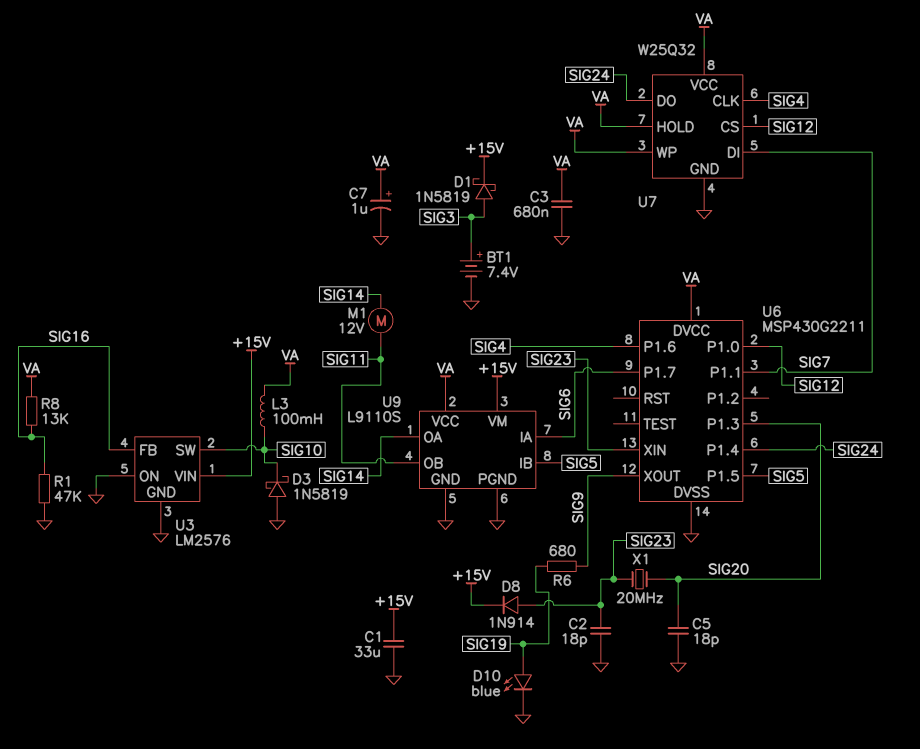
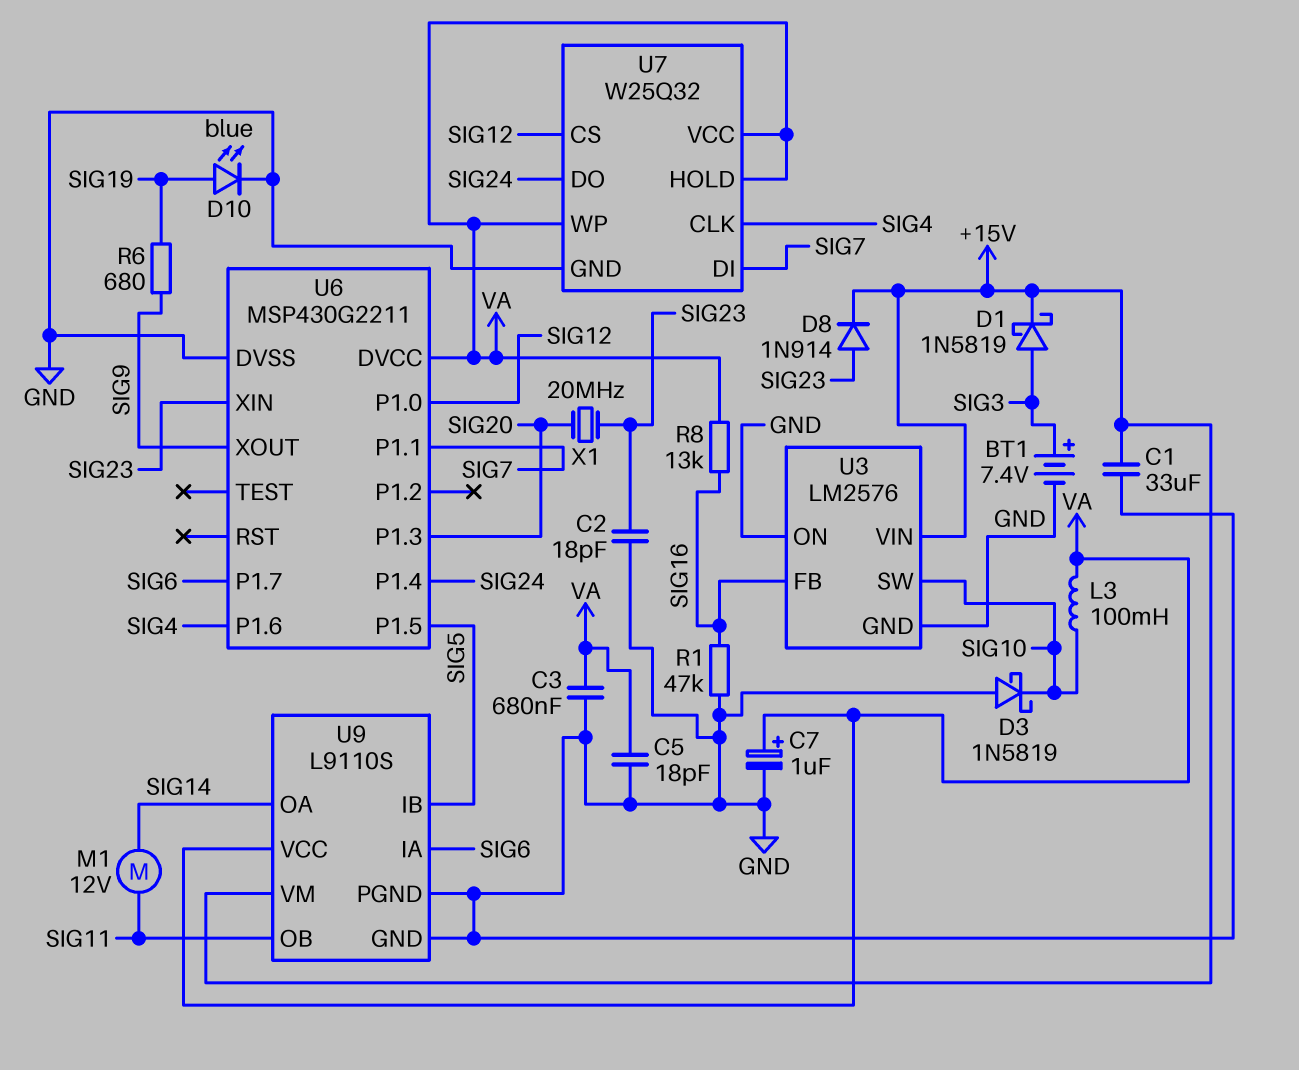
C5: 18pF (GND, SIG20) -> 18pF (GND, VA)

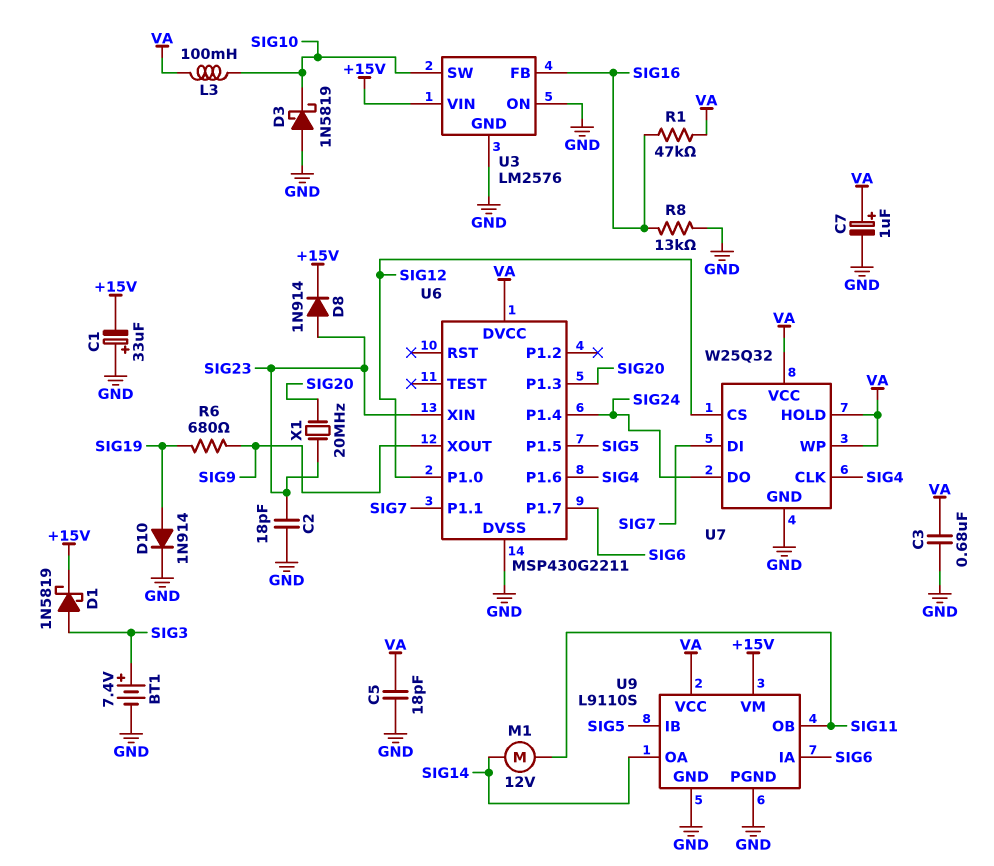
C1: 33uF (+15V, GND) -> 33uF (plus GND, minus +15V)
D10: LED blue (A SIG19, K GND) -> diode 1N914 (A SIG19, K GND)
R1: 47k (GND, SIG16) -> 47k (SIG16, VA)
R8: 13k (SIG16, VA) -> 13k (GND, SIG16)

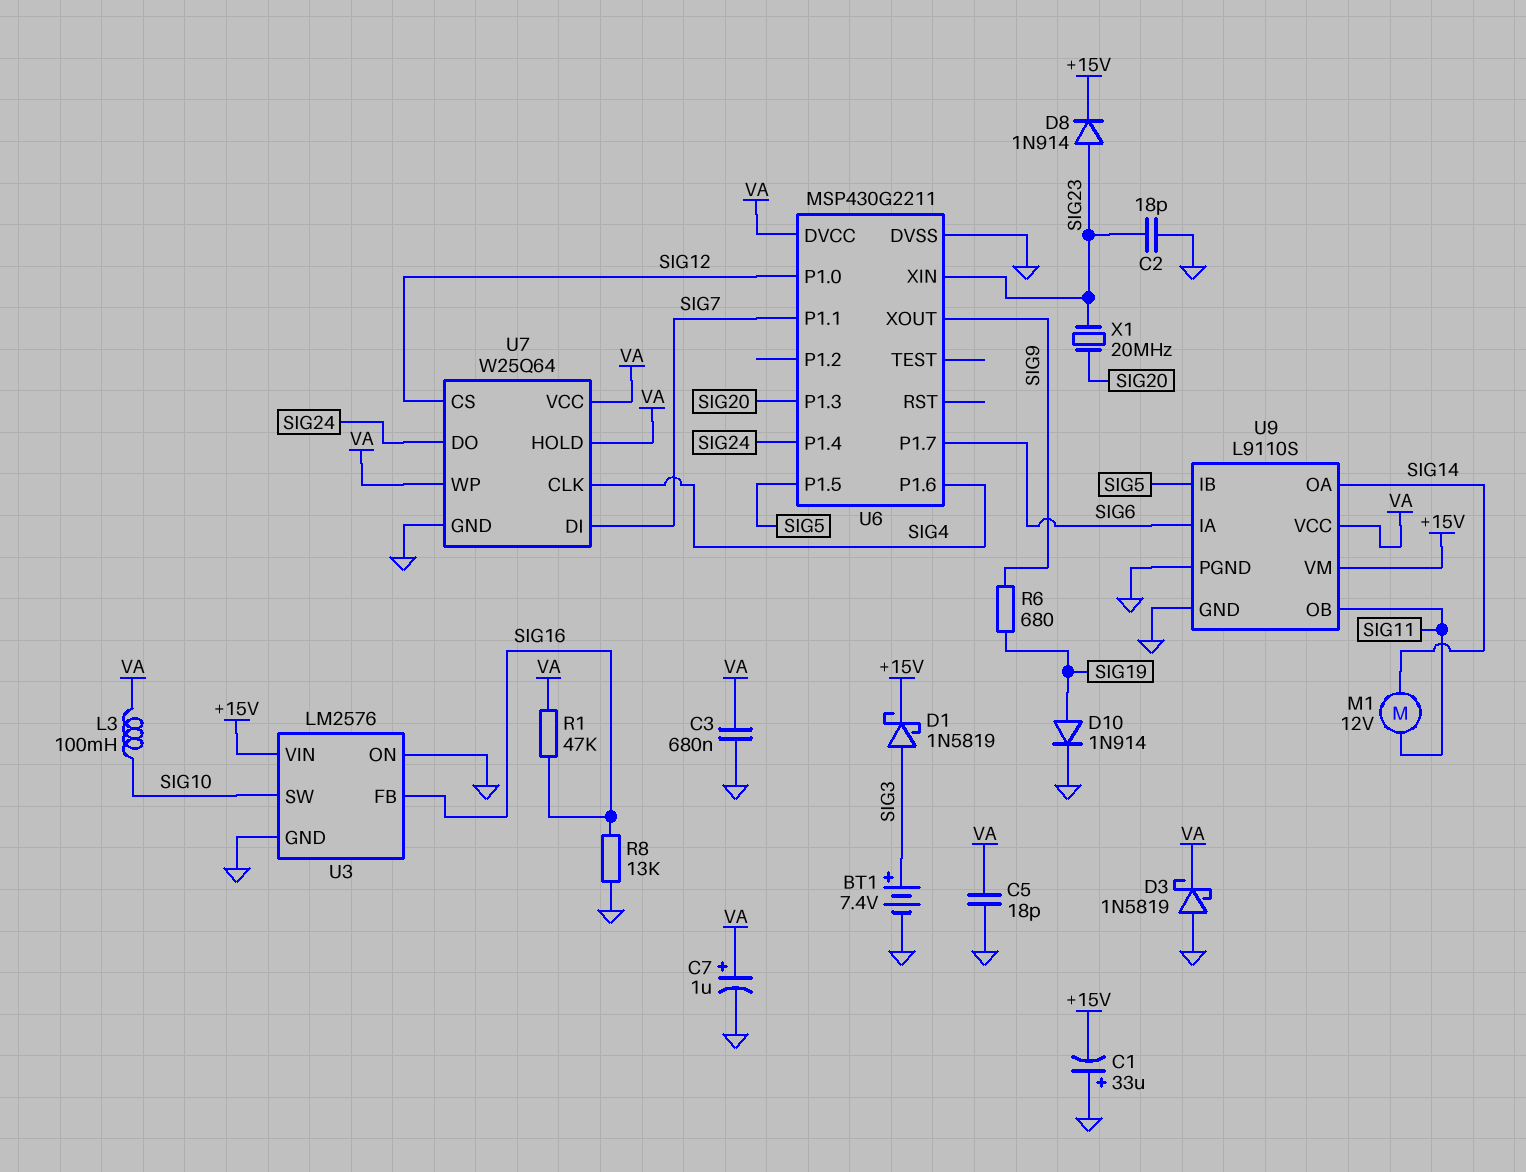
D3: schottky 1N5819 (A GND, K SIG10) -> schottky 1N5819 (A GND, K VA)
U7: W25Q32 -> W25Q64

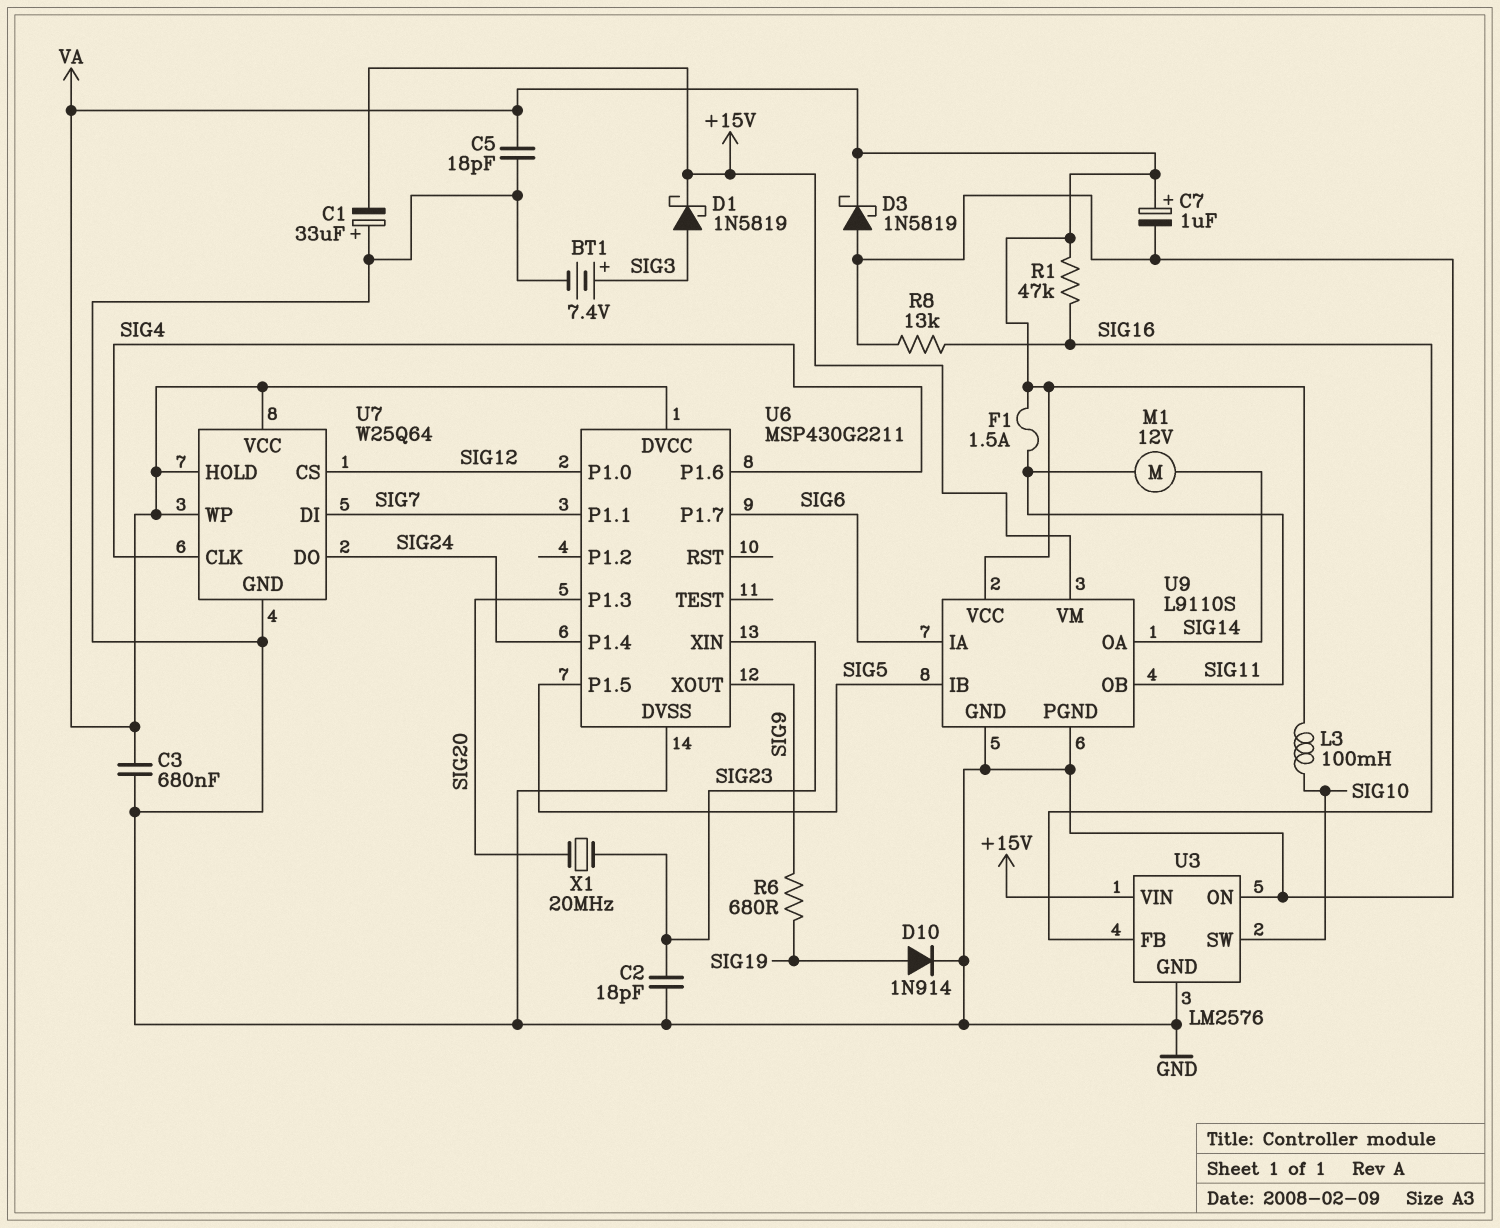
D8: diode 1N914 (A SIG23, K +15V) -> none
F1: none -> 1.5A (SIG11, VA)

